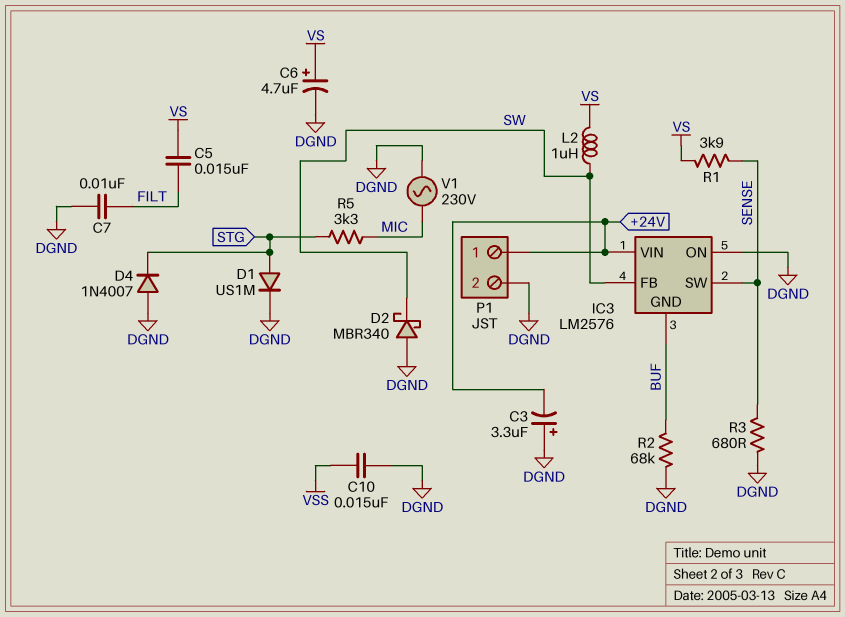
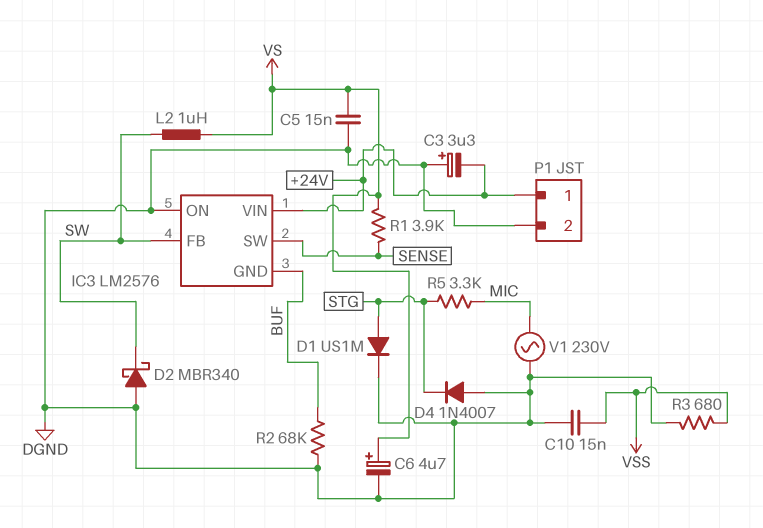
C5: 15nF (FILT, VS) -> 15nF (DGND, VS)
C7: 10nF (DGND, FILT) -> none
R3: 680 (DGND, SENSE) -> 680 (DGND, VSS)

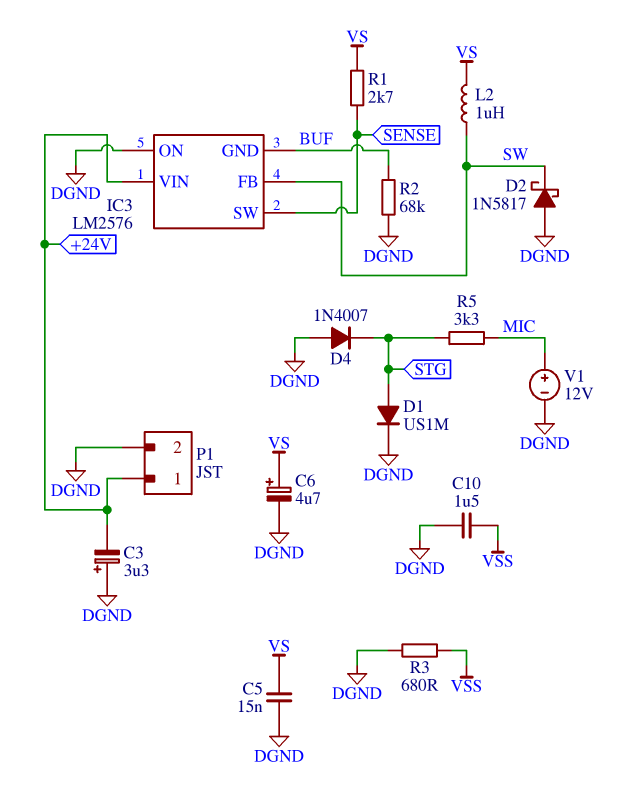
C10: 15nF (DGND, VSS) -> 1.5uF (DGND, VSS)
D2: schottky MBR340 (A DGND, K SW) -> schottky 1N5817 (A DGND, K SW)
R1: 3.9k (SENSE, VS) -> 2.7k (SENSE, VS)
V1: AC 230V (DGND, MIC) -> 12V (plus MIC, minus DGND)

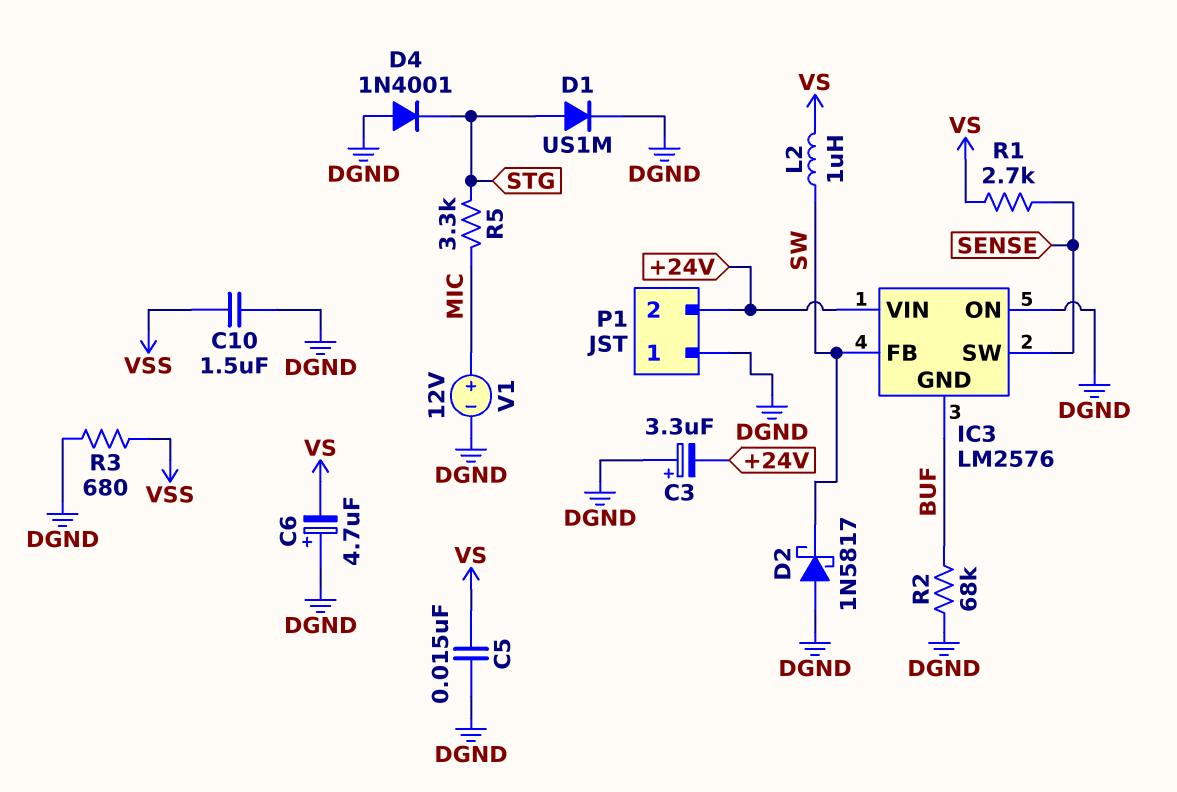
C6: 4.7uF (plus VS, minus DGND) -> 4.7uF (plus DGND, minus VS)
D4: diode 1N4007 (A DGND, K STG) -> diode 1N4001 (A DGND, K STG)
P1 pin 1: +24V -> DGND
P1 pin 2: DGND -> +24V

